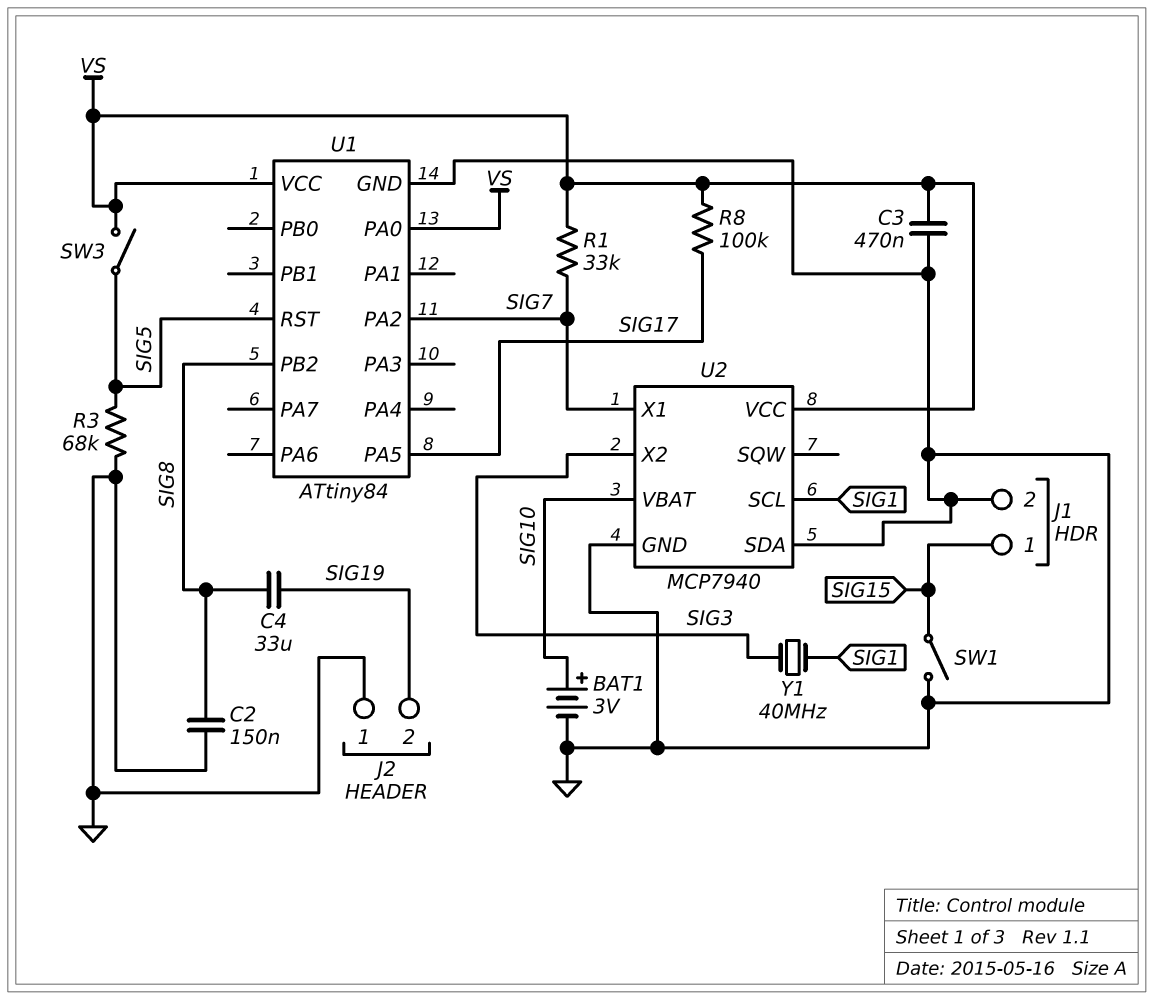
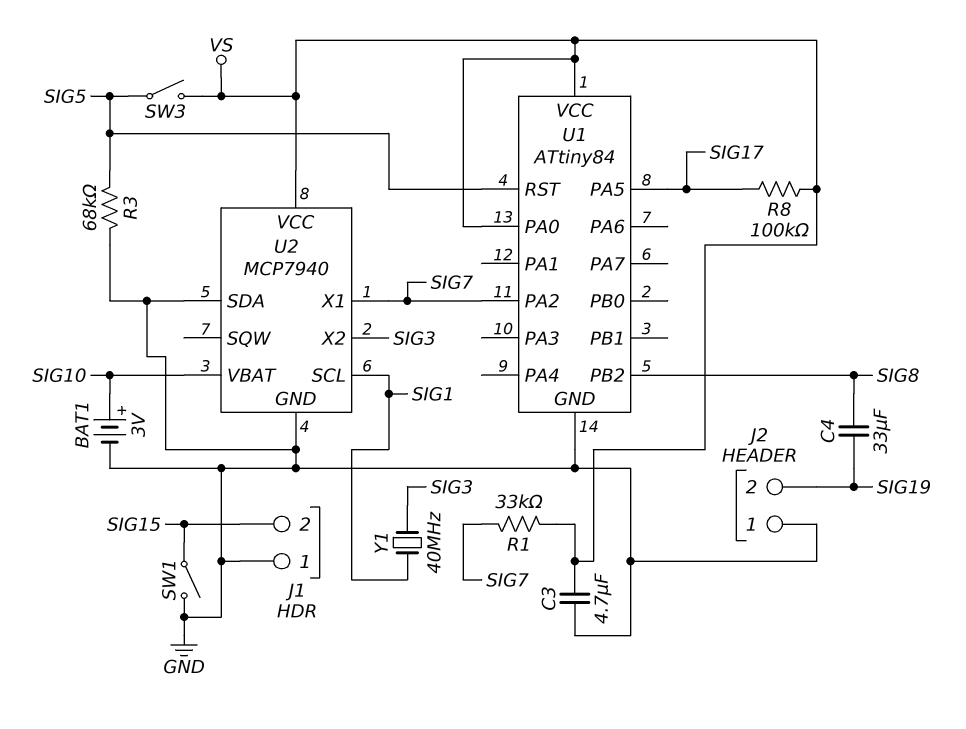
C2: 150nF (GND, SIG8) -> none
C3: 470nF (GND, VS) -> 4.7uF (GND, VS)
J1 pin 1: SIG15 -> GND
J1 pin 2: GND -> SIG15

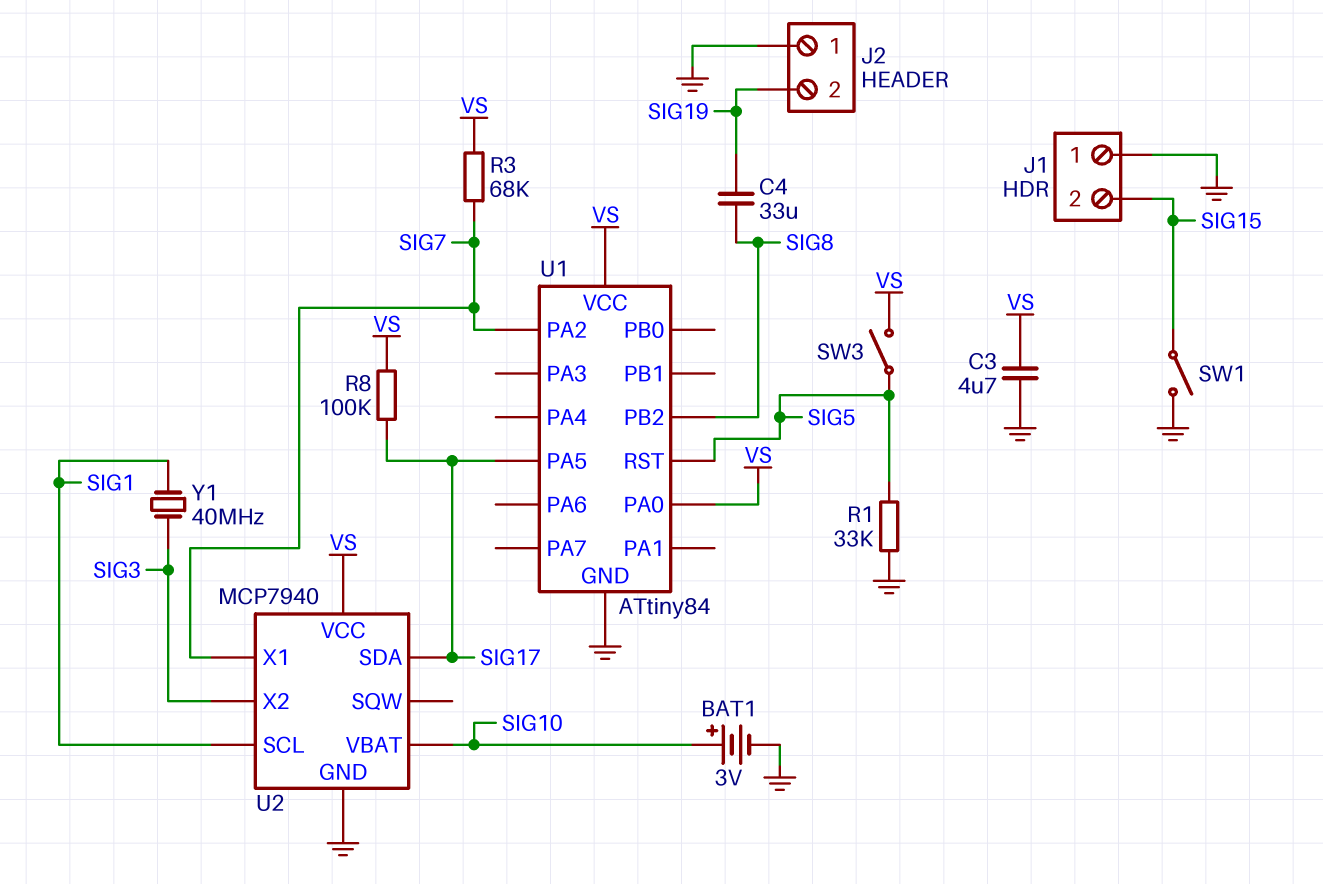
R1: 33k (SIG7, VS) -> 33k (GND, SIG5)
R3: 68k (GND, SIG5) -> 68k (SIG7, VS)
U2 pin SDA: GND -> SIG17

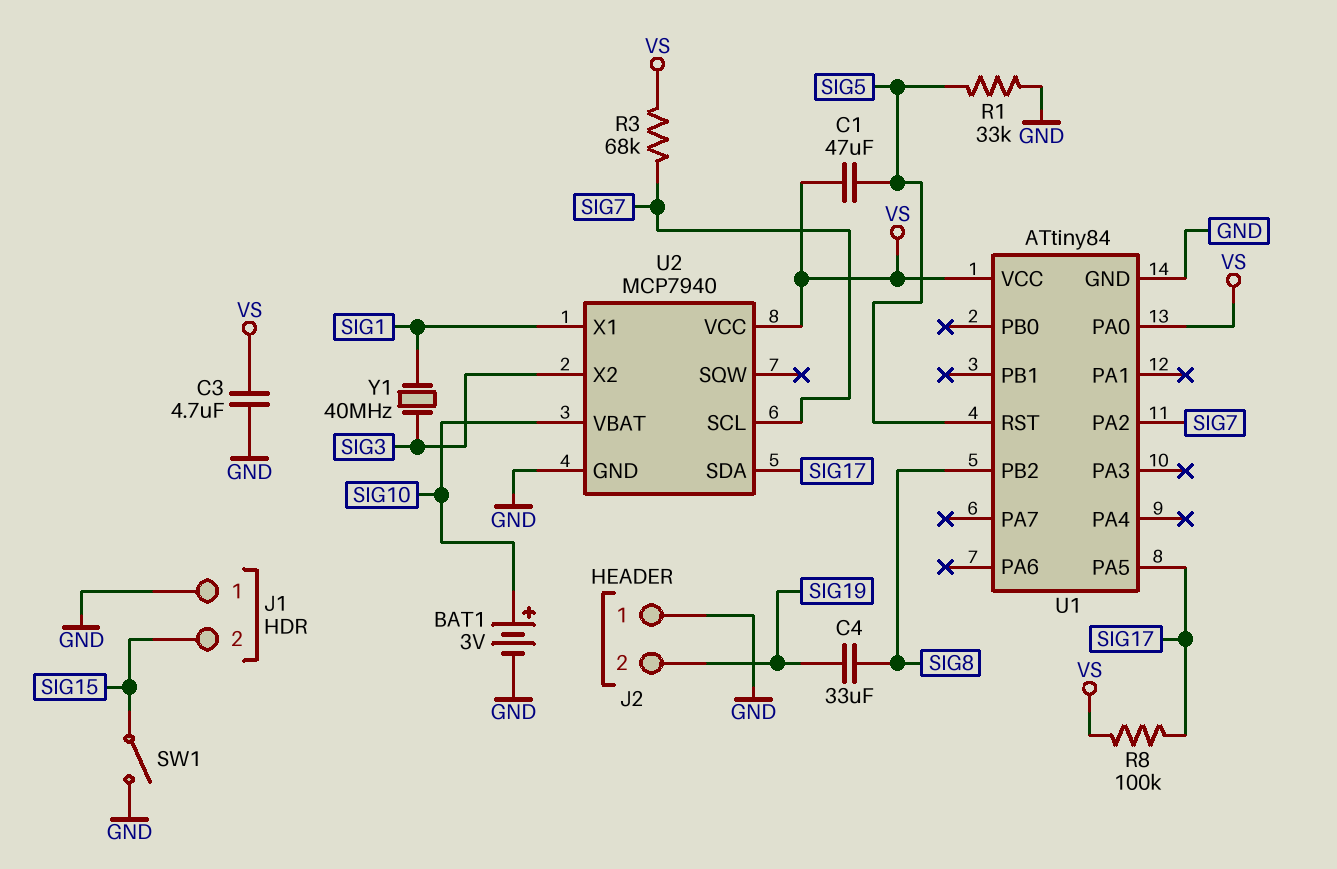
C1: none -> 47uF (SIG5, VS)
SW3: switch (SIG5, VS) -> none
U2 pin SCL: SIG1 -> SIG7
U2 pin X1: SIG7 -> SIG1

